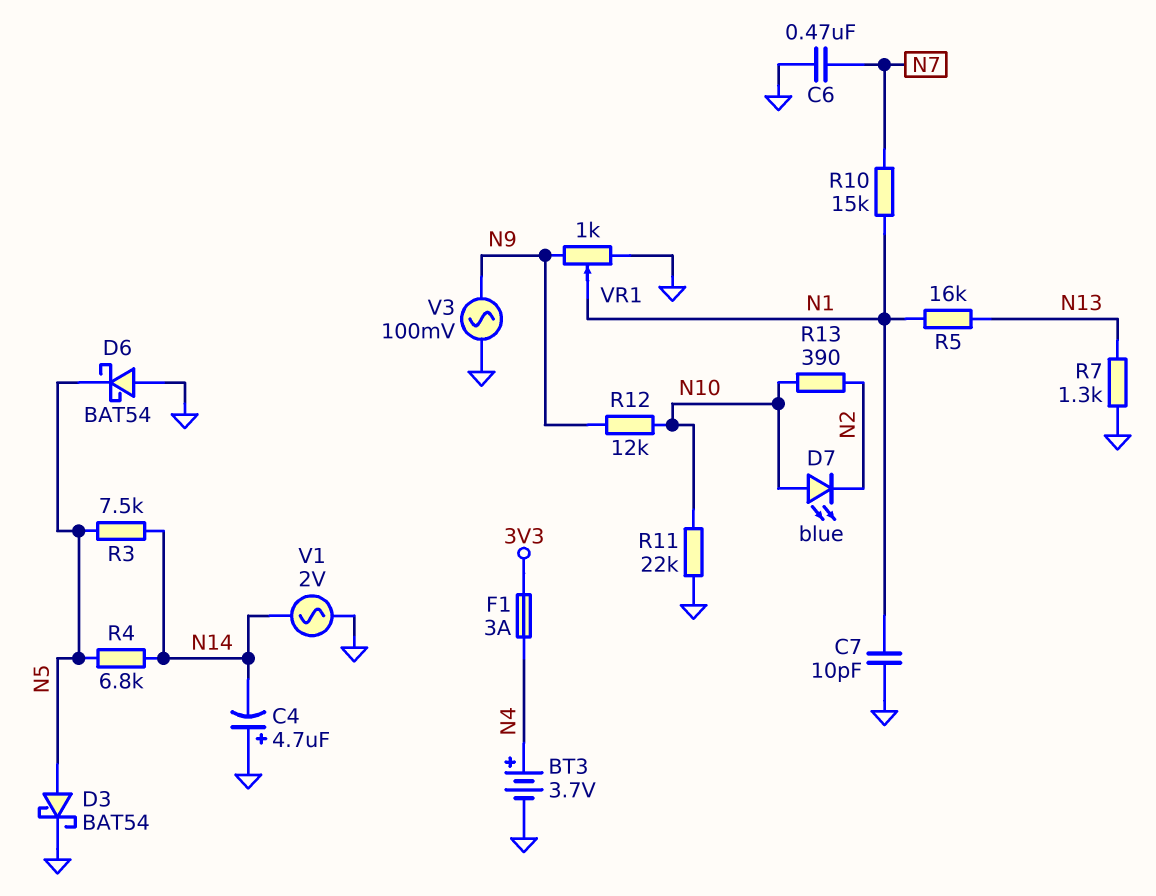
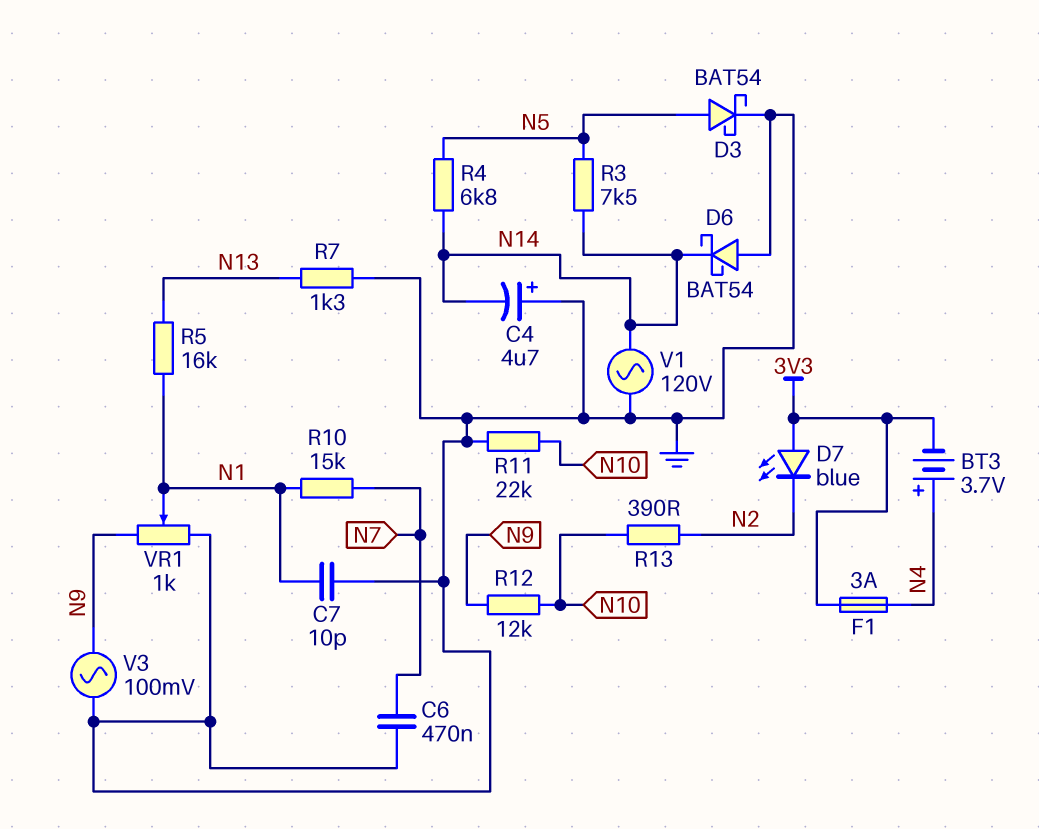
BT3: 3.7V (plus N4, minus GND) -> 3.7V (plus N4, minus 3V3)
D6: schottky BAT54 (A GND, K N5) -> schottky BAT54 (A GND, K N14)
D7: LED blue (A N10, K N2) -> LED blue (A 3V3, K N2)
V1: AC 2V (GND, N14) -> AC 120V (GND, N14)

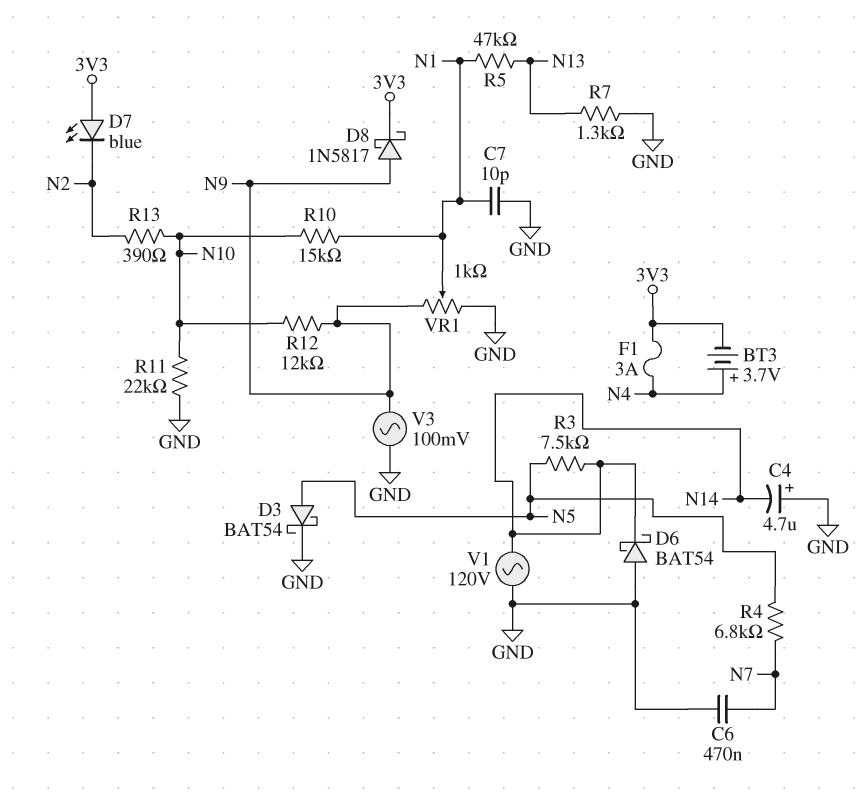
D8: none -> schottky 1N5817 (A N9, K 3V3)
R4: 6.8k (N5, N14) -> 6.8k (N5, N7)
R5: 16k (N1, N13) -> 47k (N1, N13)
R10: 15k (N1, N7) -> 15k (N1, N10)

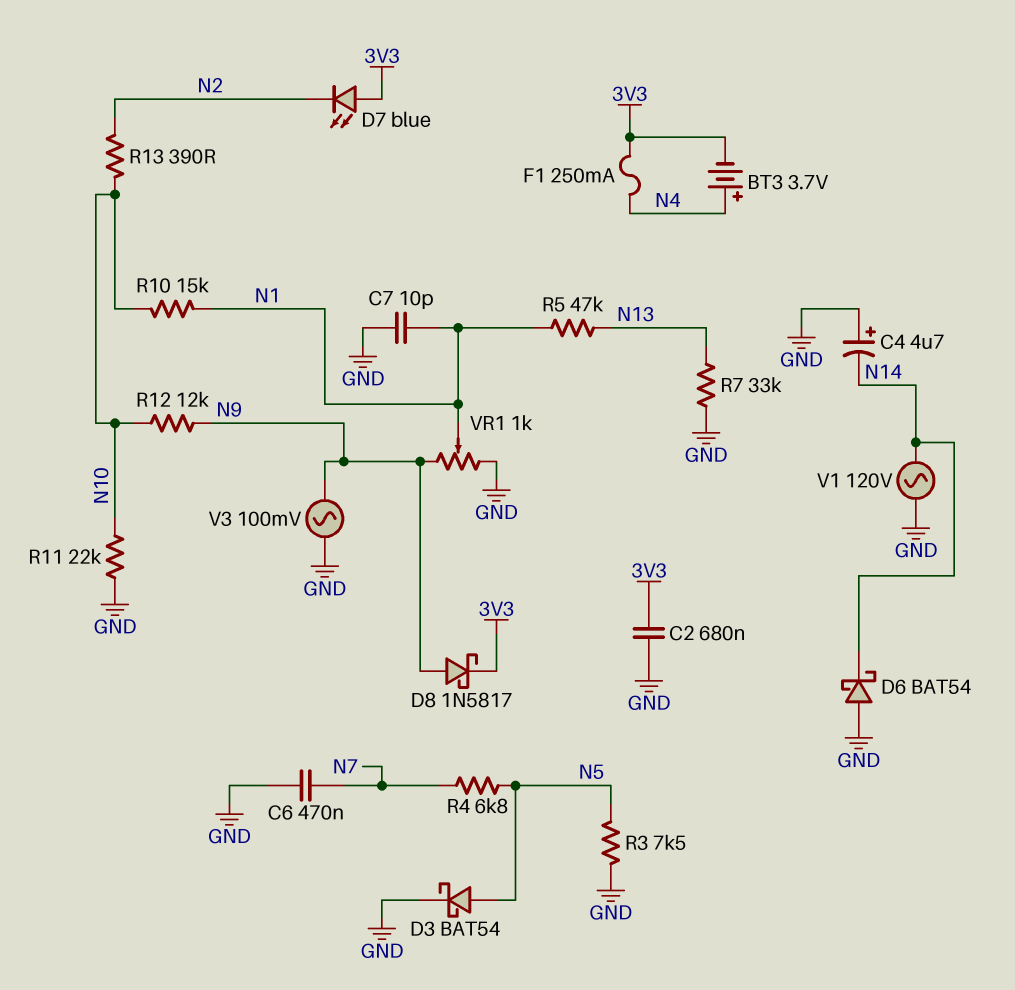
C2: none -> 680nF (3V3, GND)
F1: 3A (3V3, N4) -> 250mA (3V3, N4)
R3: 7.5k (N5, N14) -> 7.5k (GND, N5)
R7: 1.3k (GND, N13) -> 33k (GND, N13)

